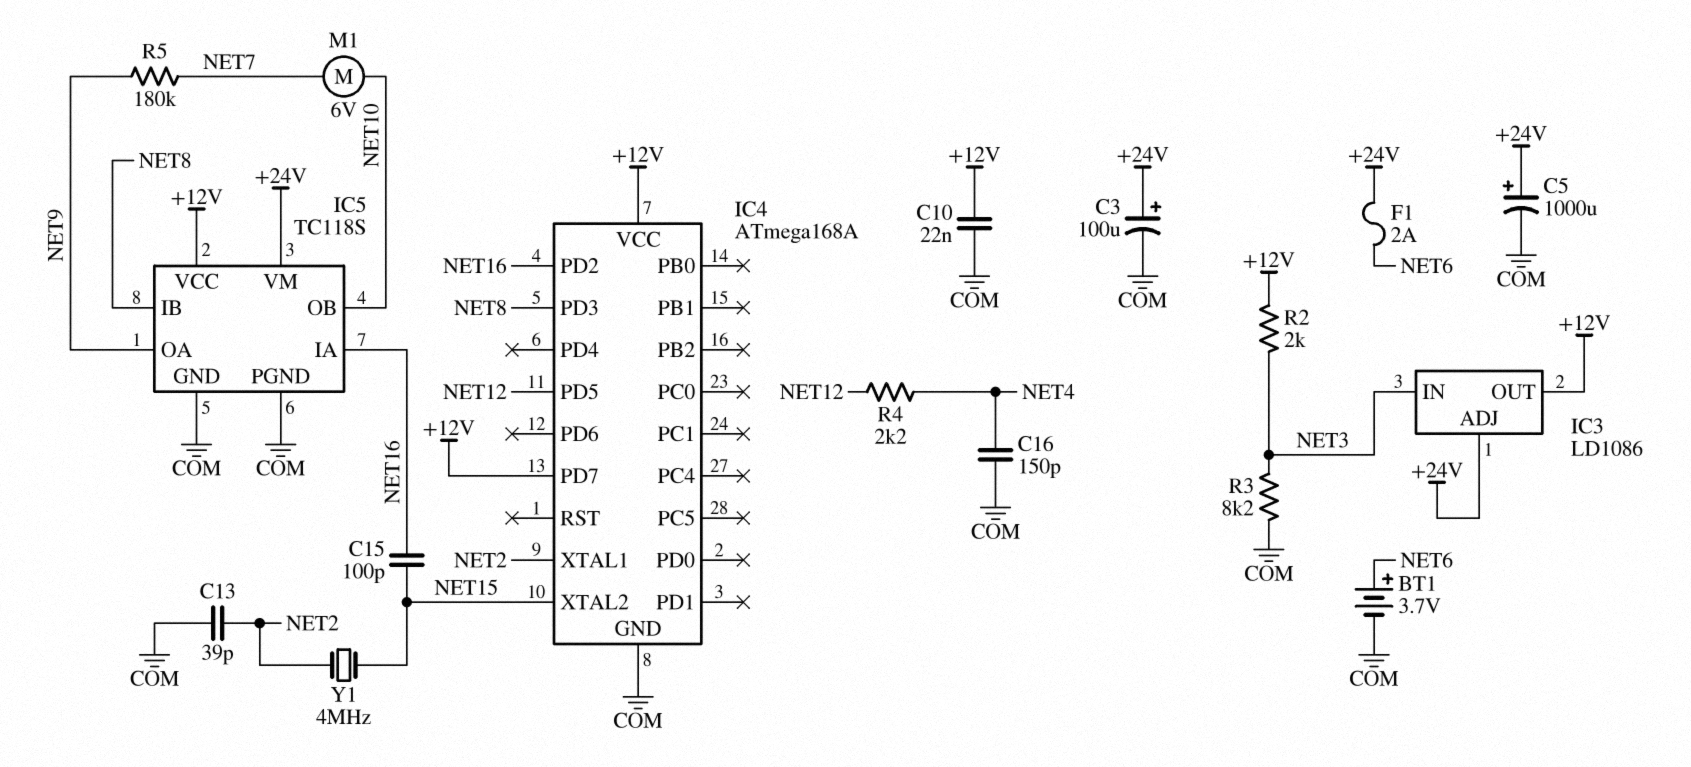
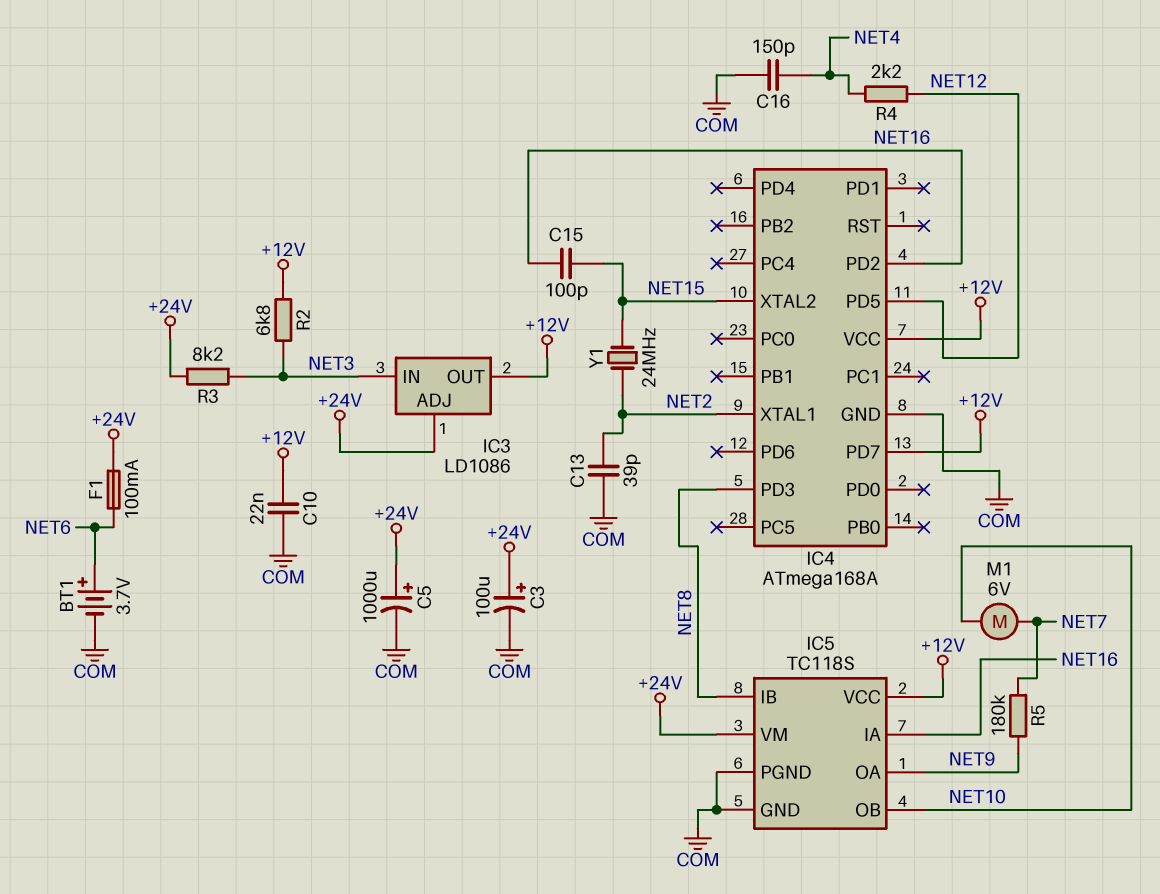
F1: 2A (+24V, NET6) -> 100mA (+24V, NET6)
R2: 2k (+12V, NET3) -> 6.8k (+12V, NET3)
R3: 8.2k (COM, NET3) -> 8.2k (+24V, NET3)
Y1: 4MHz (NET2, NET15) -> 24MHz (NET2, NET15)

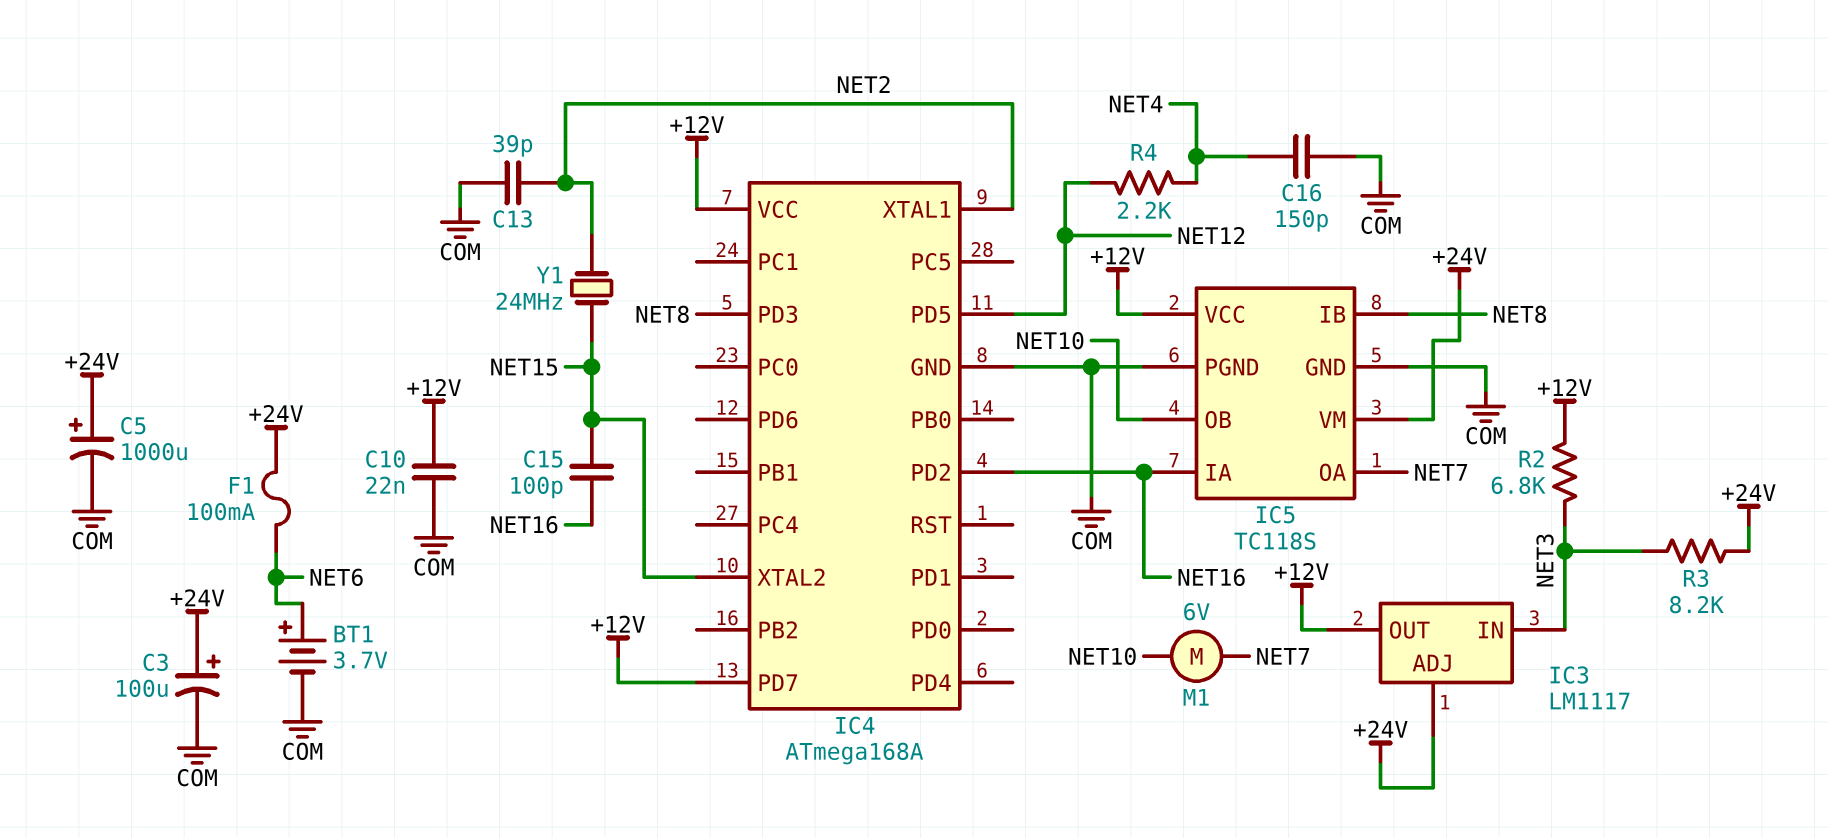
IC3: LD1086 -> LM1117
IC5 pin OA: NET9 -> NET7
R5: 180k (NET7, NET9) -> none

